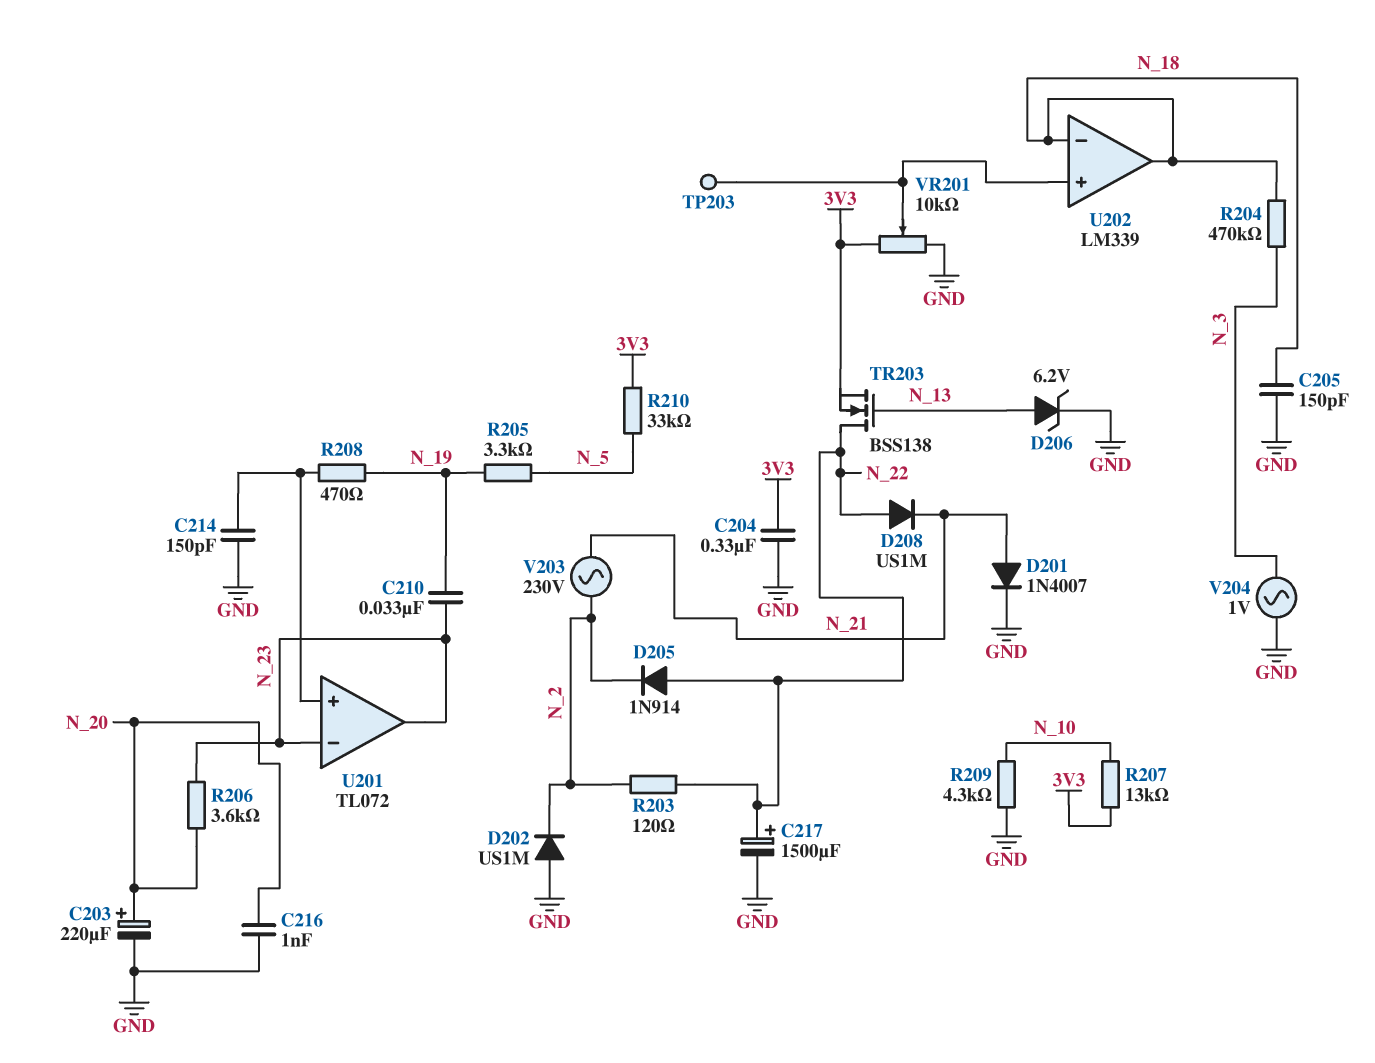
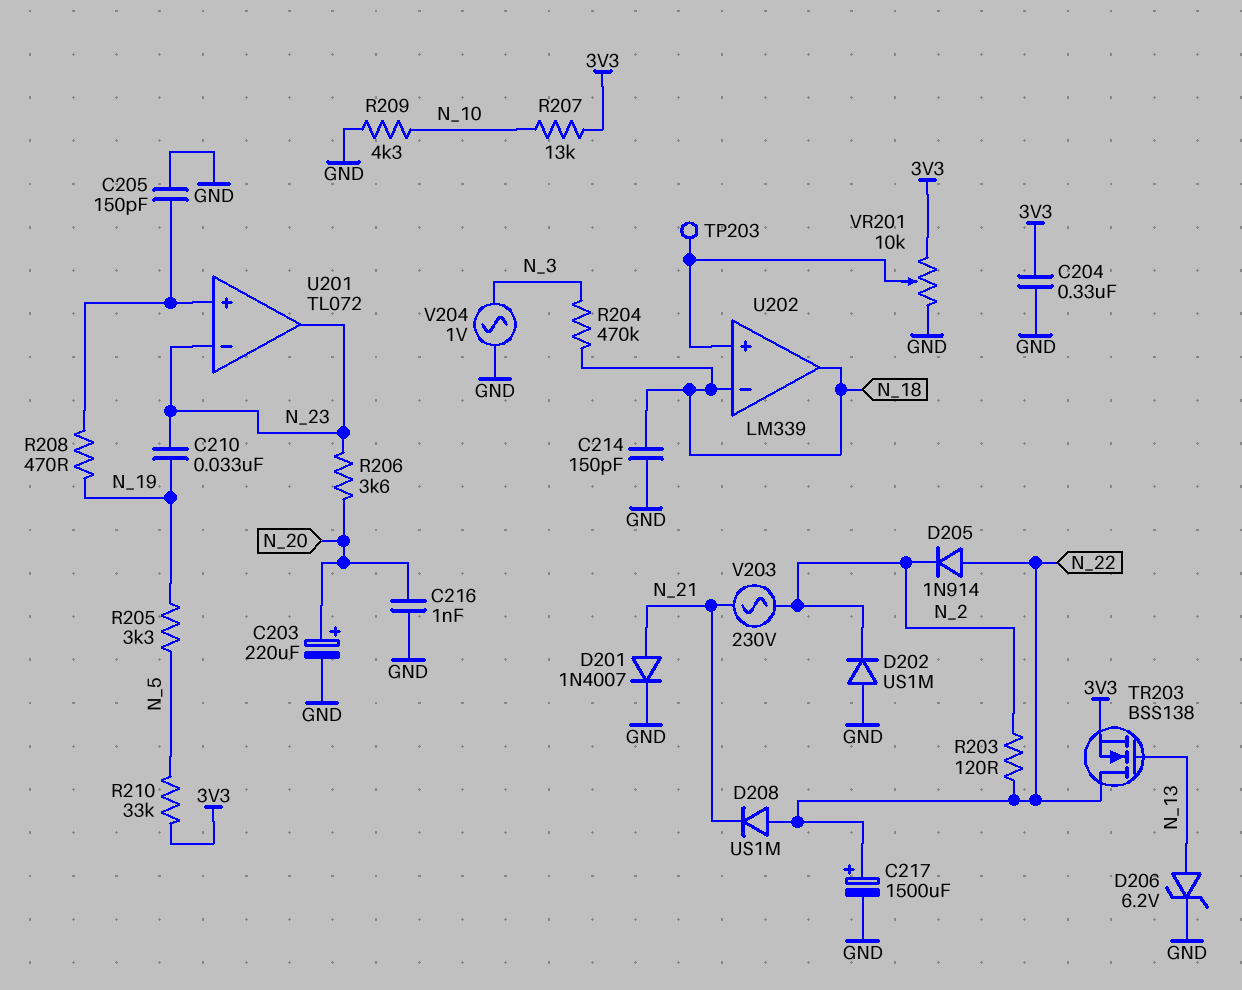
C205: 150pF (GND, N_18) -> 150pF (GND, U201/in+)
C214: 150pF (GND, U201/in+) -> 150pF (GND, N_18)

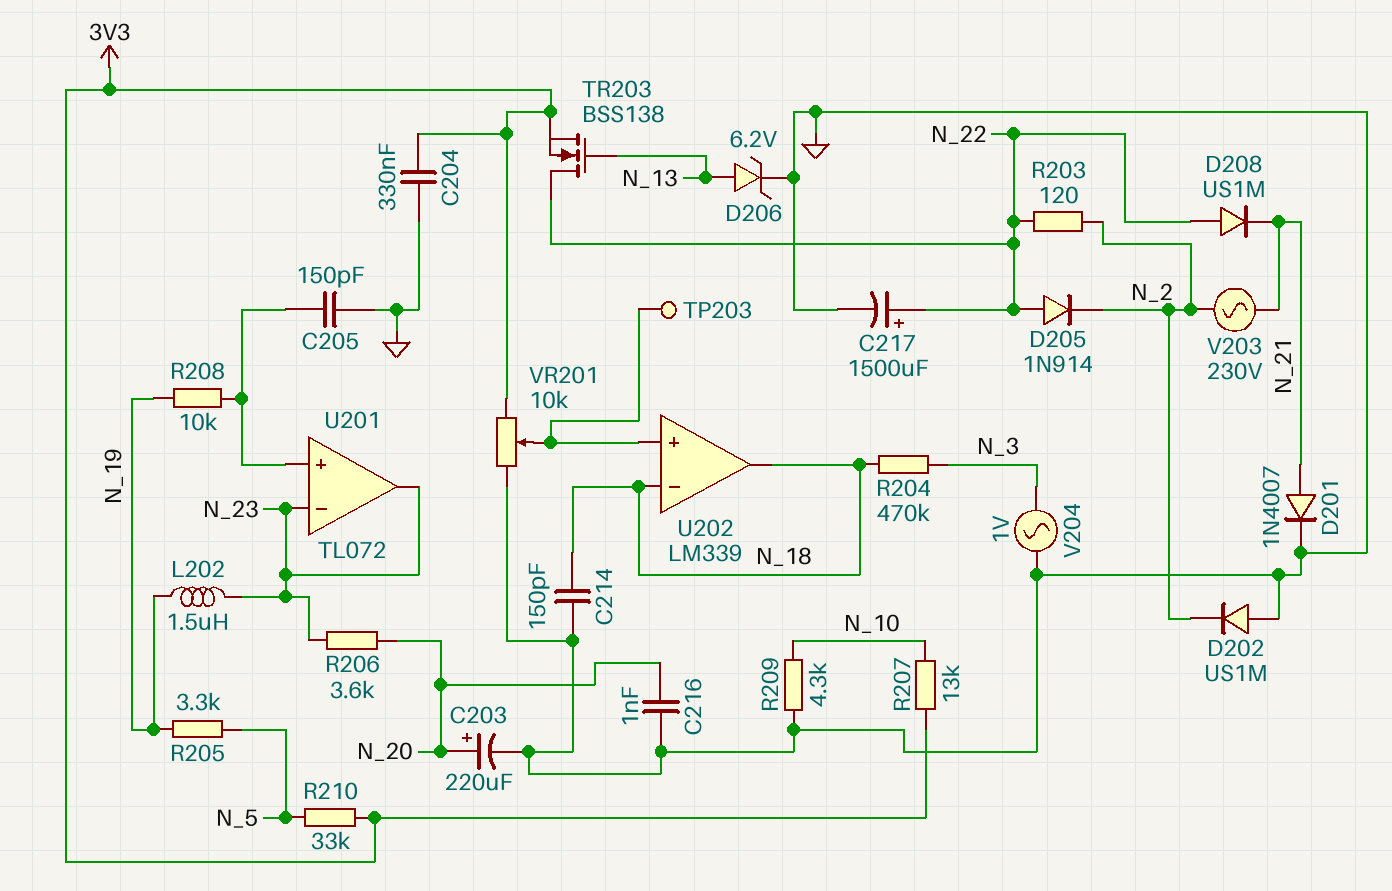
C210: 33nF (N_19, N_23) -> none
L202: none -> 1.5uH (N_19, N_23)
R208: 470 (N_19, U201/in+) -> 10k (N_19, U201/in+)

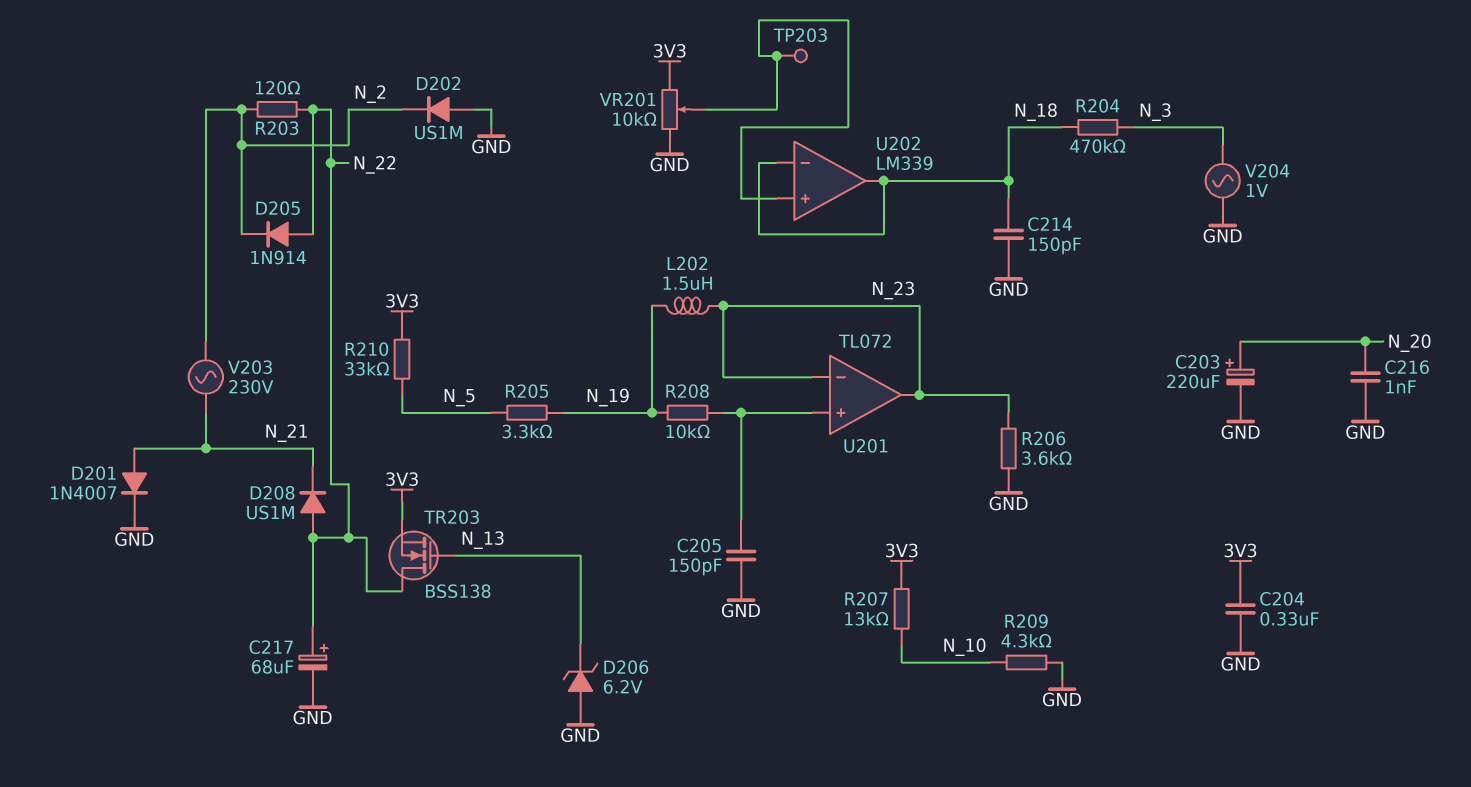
C217: 1500uF (plus N_22, minus GND) -> 68uF (plus N_22, minus GND)
D206: zener 6.2V (A N_13, K GND) -> zener 6.2V (A GND, K N_13)
R206: 3.6k (N_20, N_23) -> 3.6k (GND, N_23)

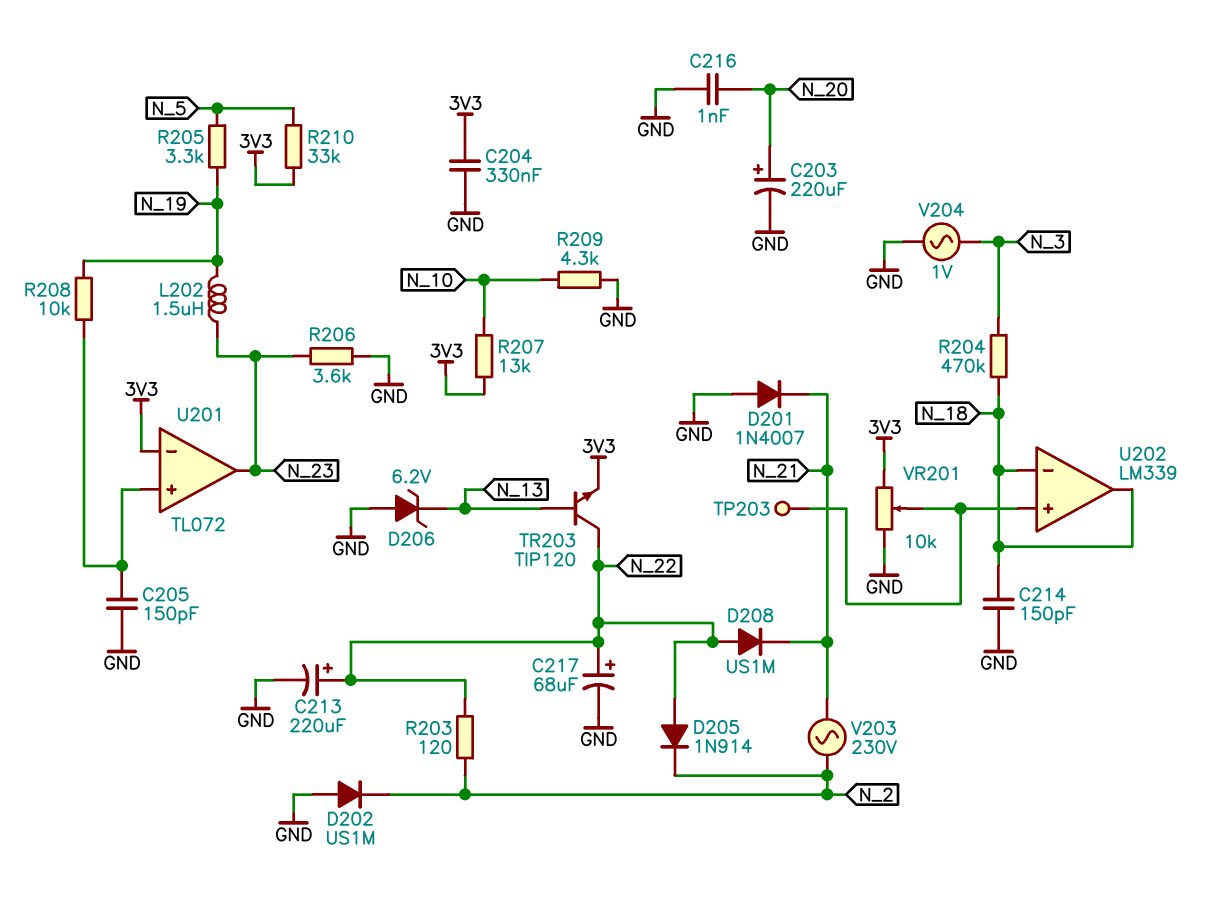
C213: none -> 220uF (plus N_22, minus GND)
D201: diode 1N4007 (A N_21, K GND) -> diode 1N4007 (A GND, K N_21)
TR203: NMOS BSS138 (G N_13, D N_22, S 3V3) -> NPN TIP120 (B N_13, C N_22, E 3V3)
U201 pin in-: N_23 -> 3V3

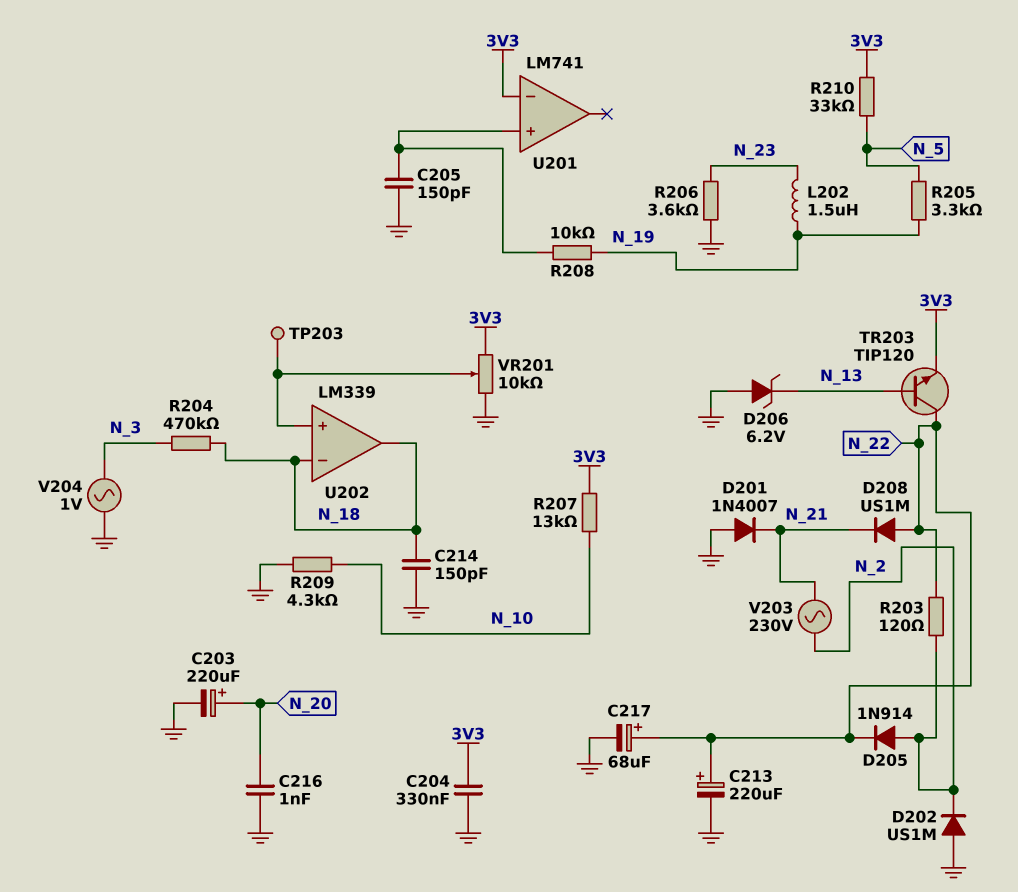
D205: diode 1N914 (A N_22, K N_2) -> diode 1N914 (A N_2, K N_22)
U201: TL072 -> LM741
U201 pin out: N_23 -> none

